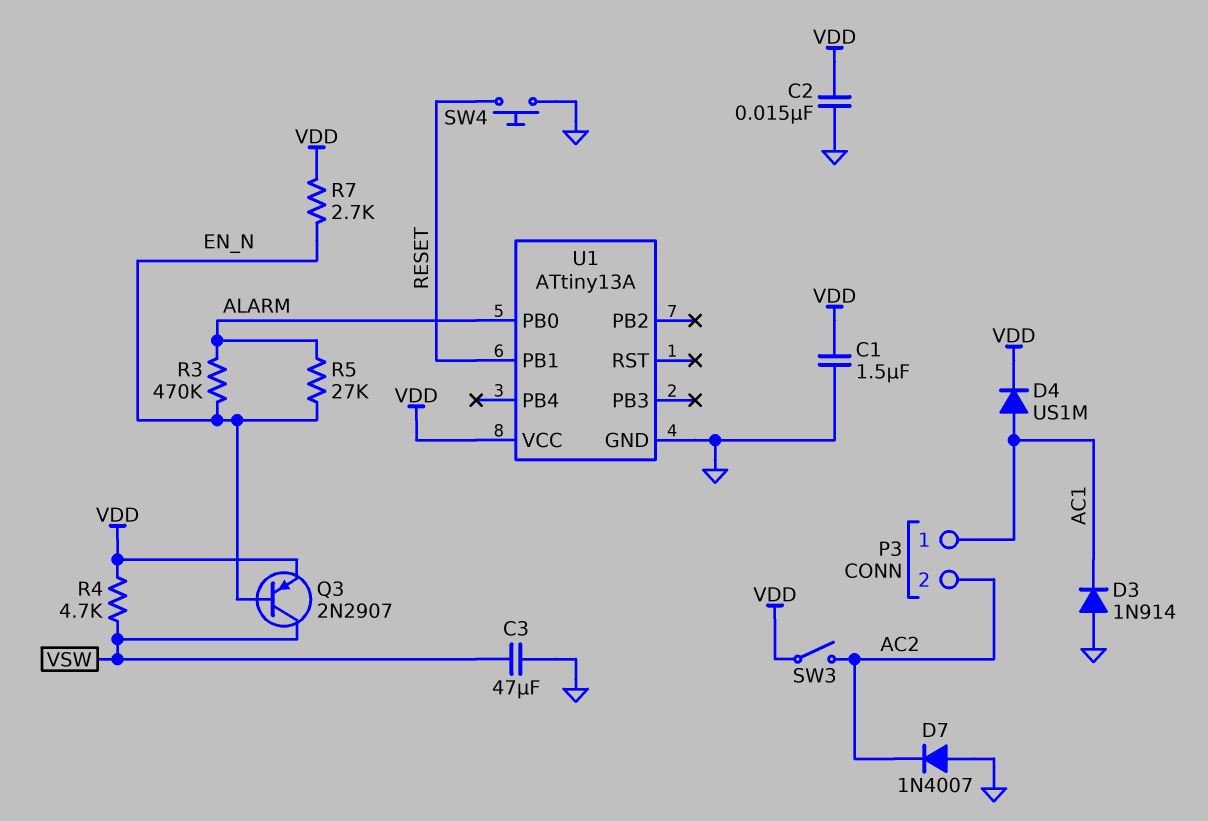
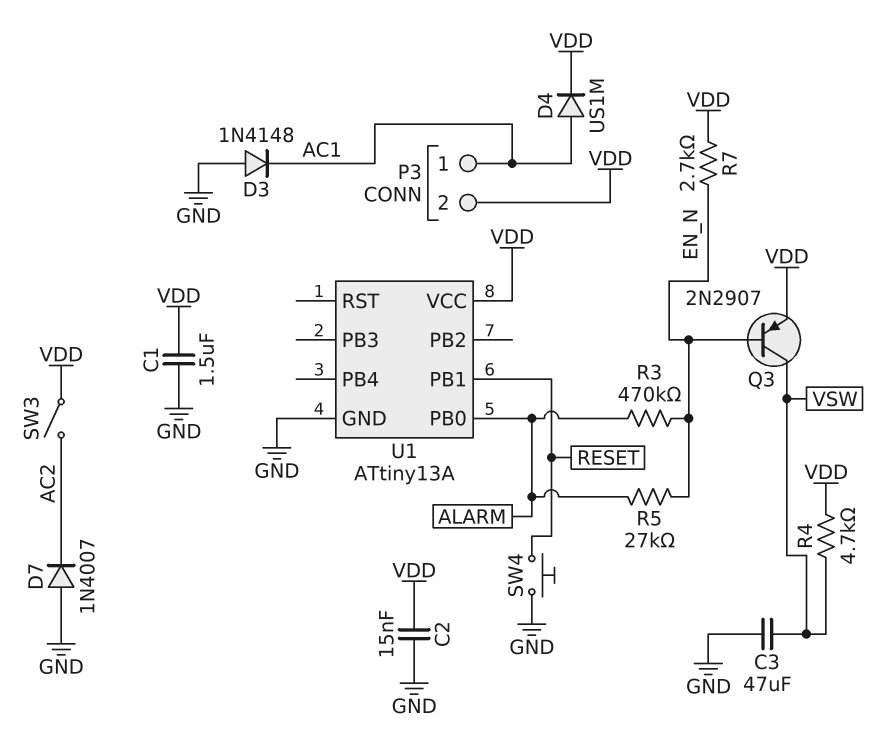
D3: diode 1N914 (A GND, K AC1) -> diode 1N4148 (A GND, K AC1)
P3 pin 2: AC2 -> VDD

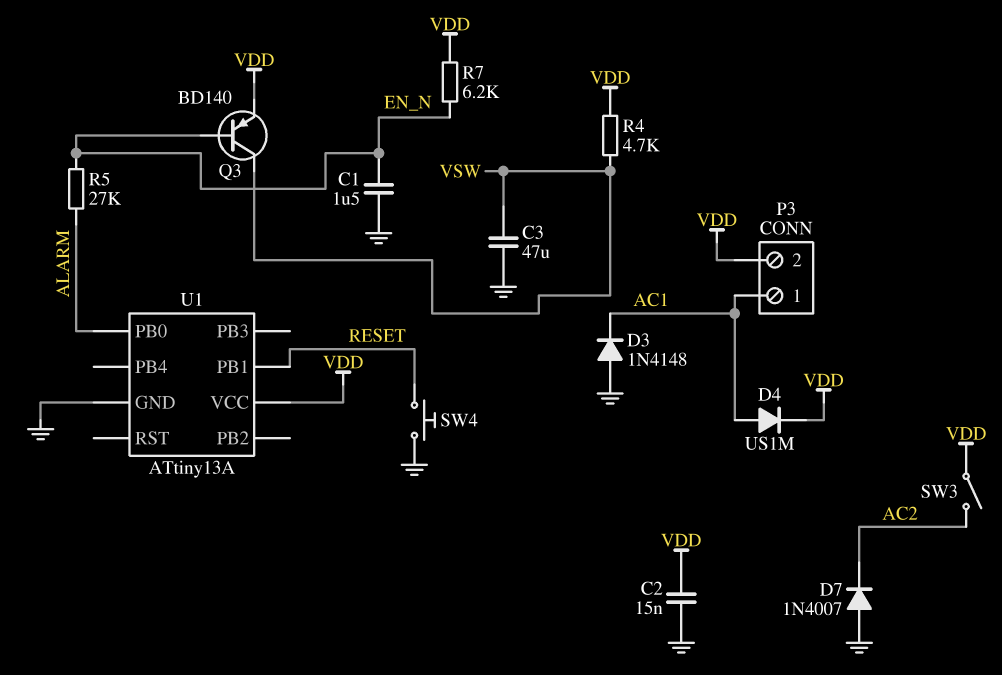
C1: 1.5uF (GND, VDD) -> 1.5uF (EN_N, GND)
Q3: PNP 2N2907 (B EN_N, C VSW, E VDD) -> PNP BD140 (B EN_N, C VSW, E VDD)
R3: 470k (ALARM, EN_N) -> none
R7: 2.7k (EN_N, VDD) -> 6.2k (EN_N, VDD)

